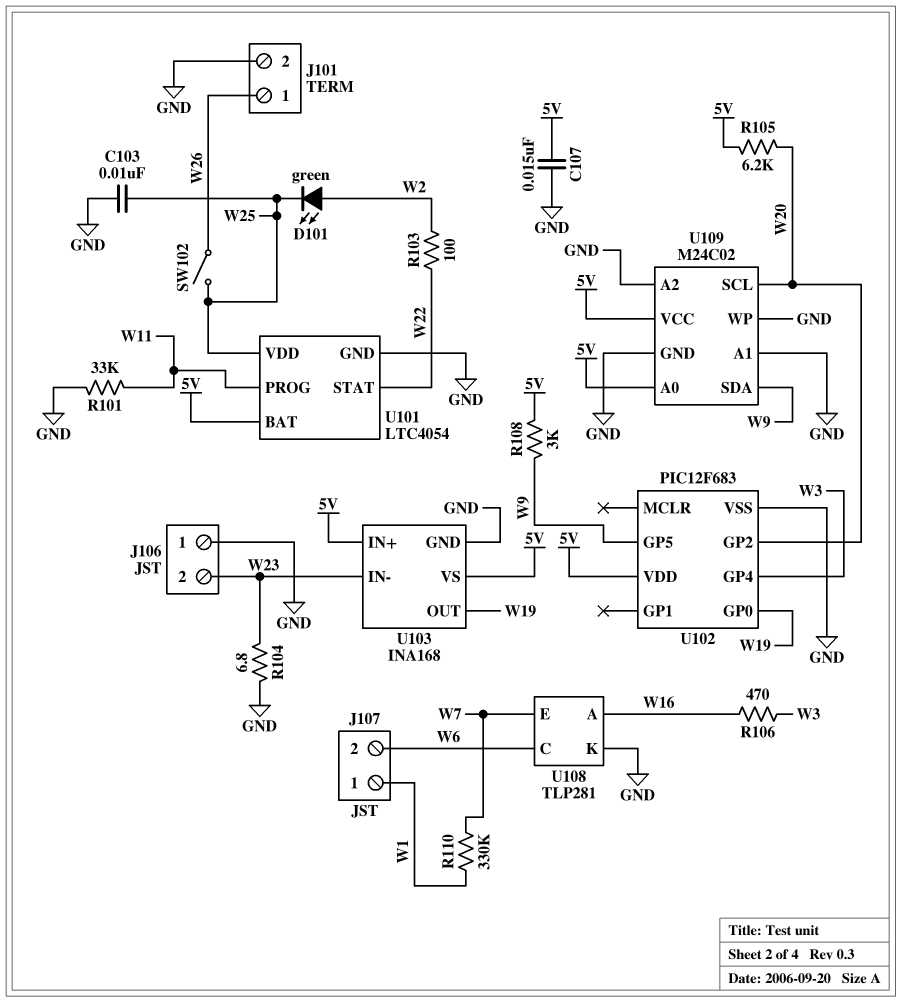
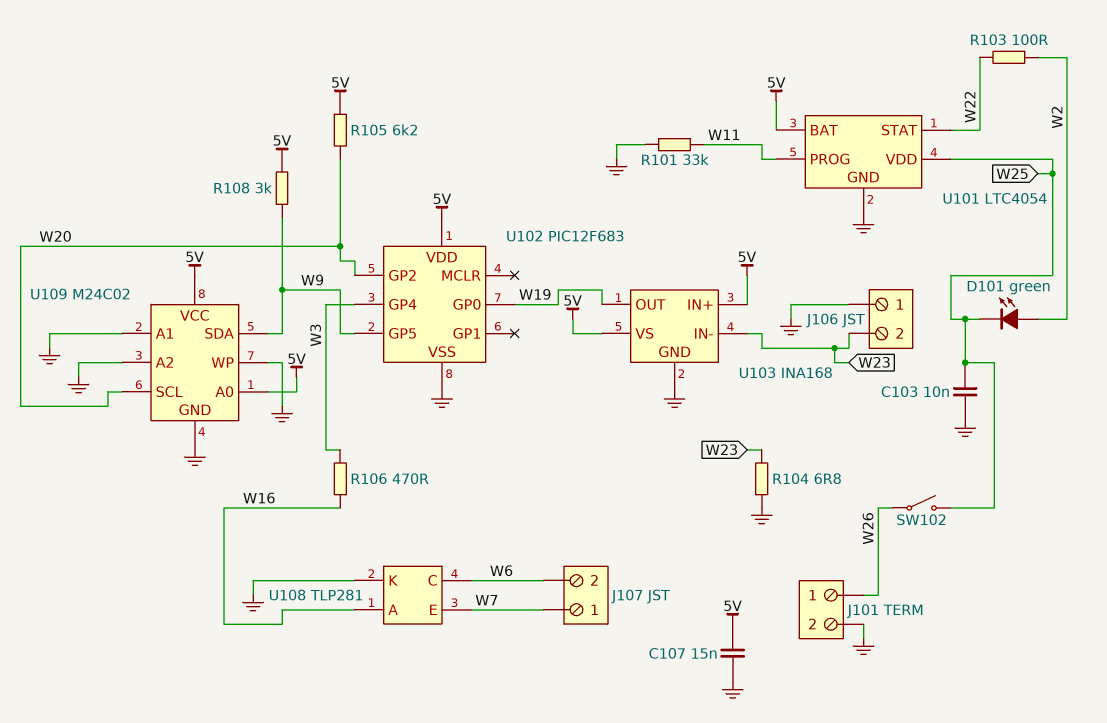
J107 pin 1: W1 -> W7
R110: 330k (W1, W7) -> none

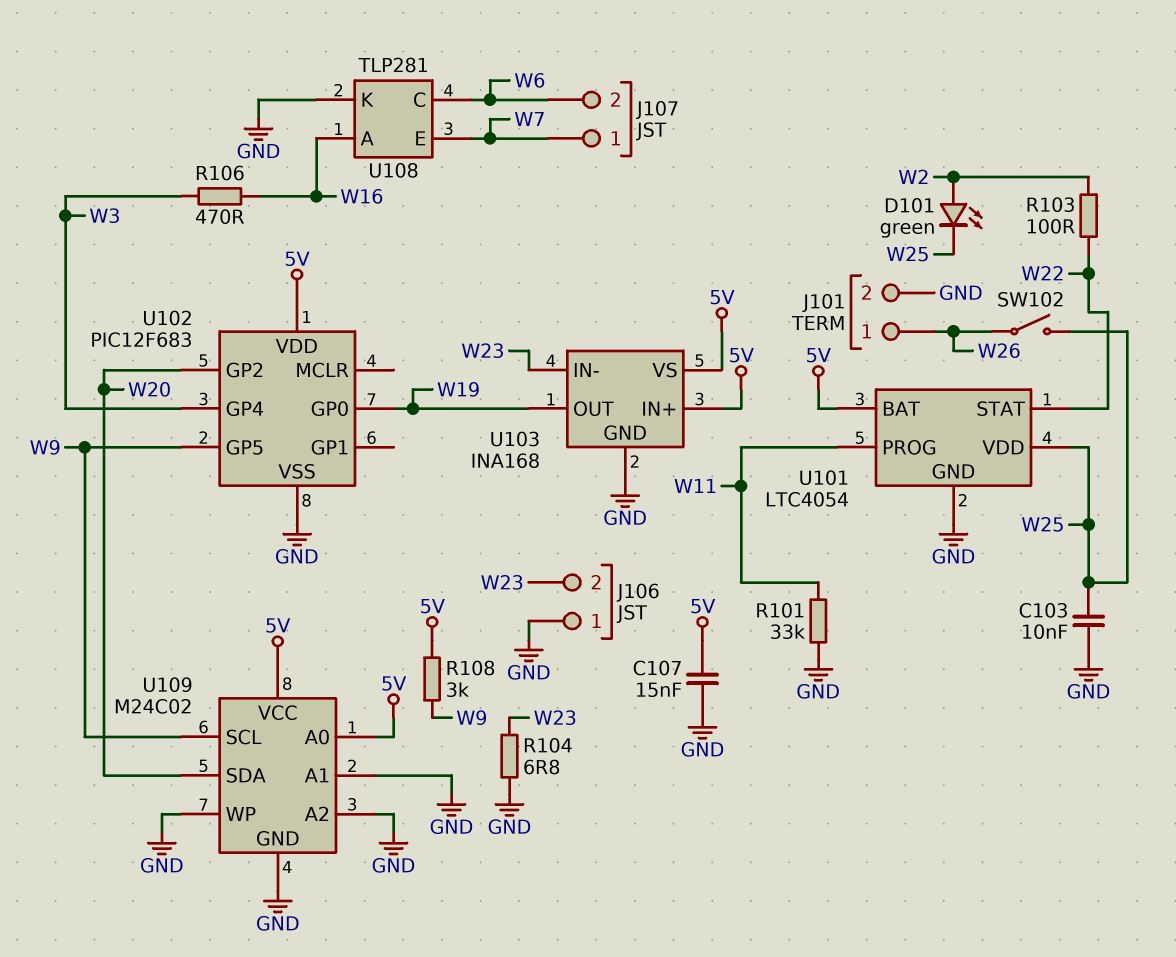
R105: 6.2k (5V, W20) -> none
U109 pin SCL: W20 -> W9
U109 pin SDA: W9 -> W20

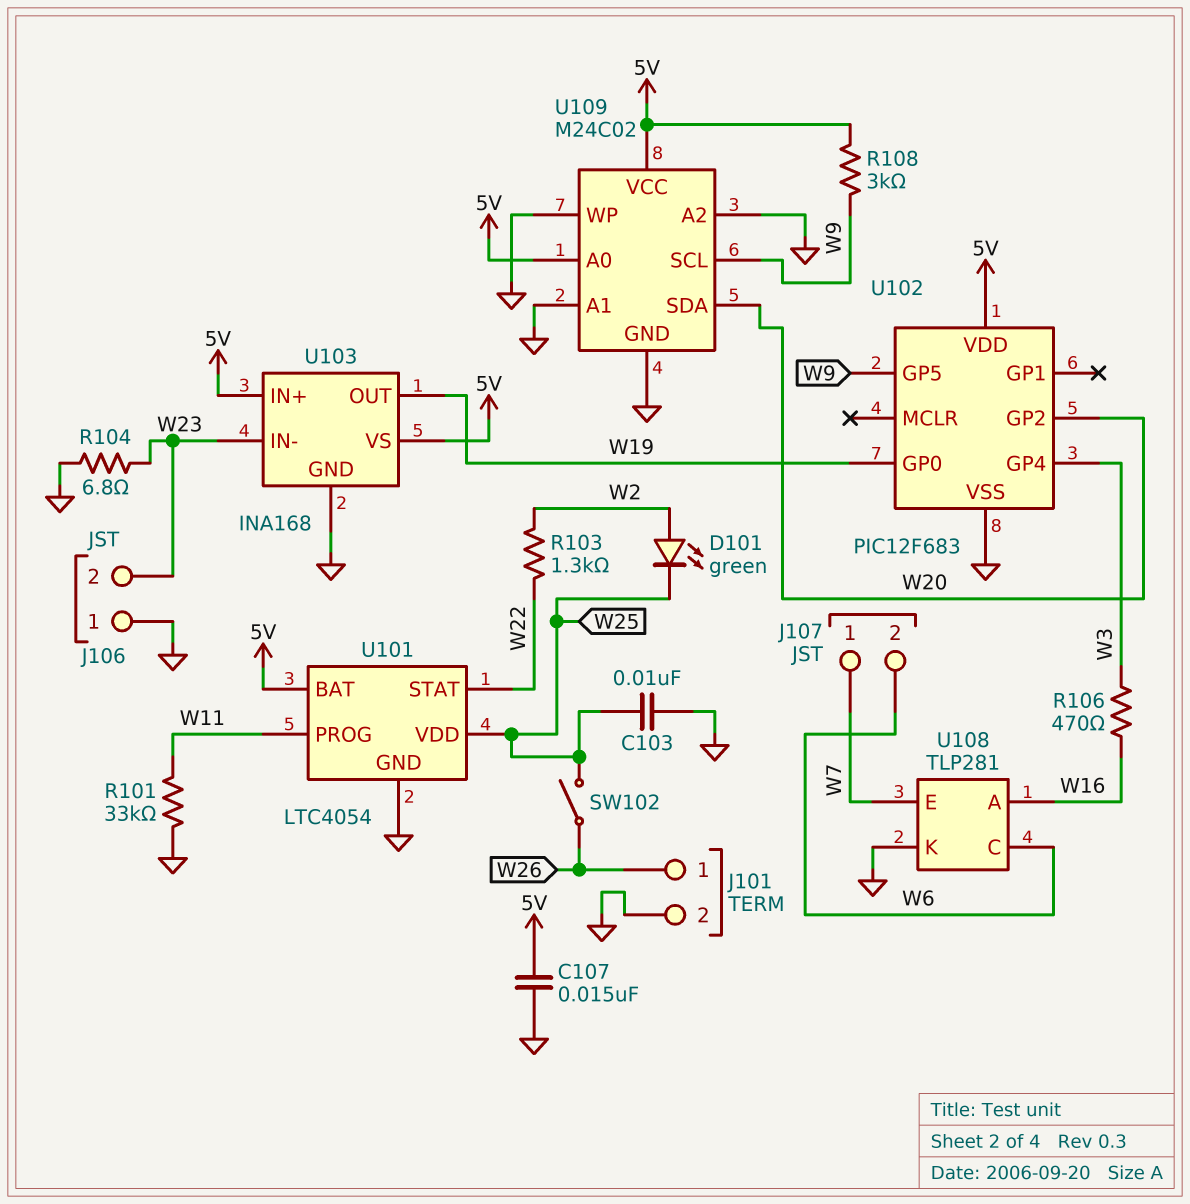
R103: 100 (W2, W22) -> 1.3k (W2, W22)

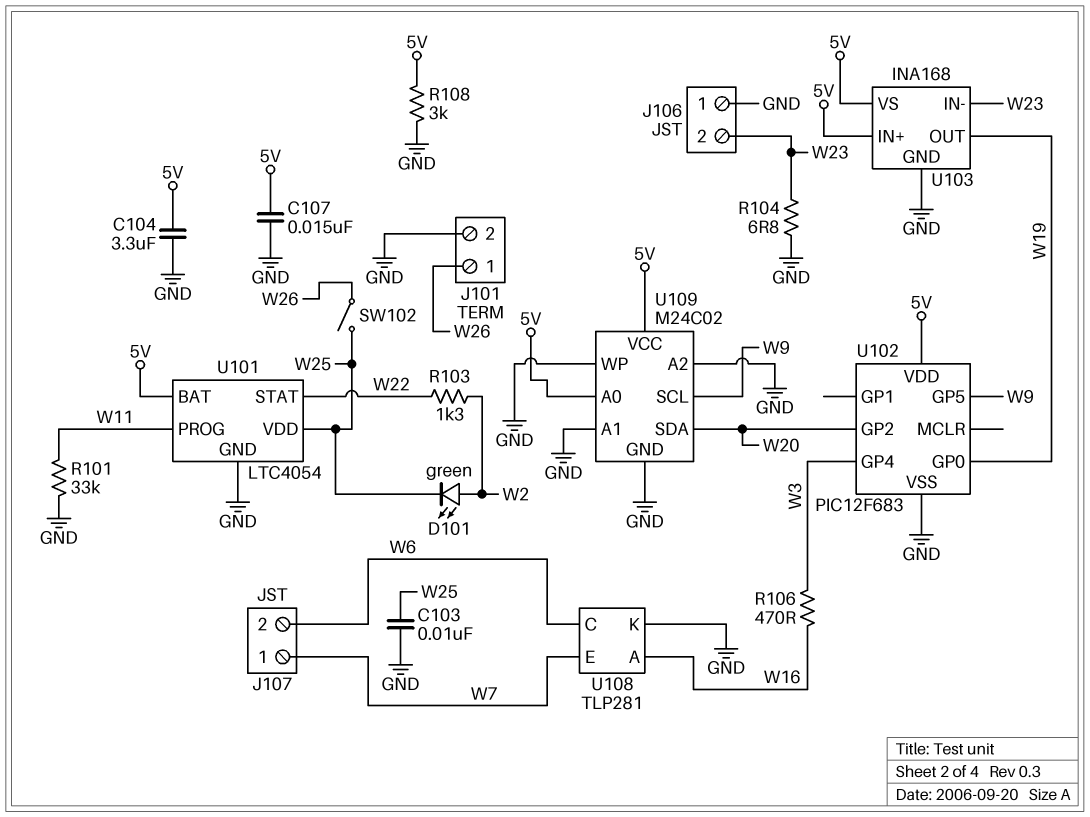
C104: none -> 3.3uF (5V, GND)
R108: 3k (5V, W9) -> 3k (5V, GND)

